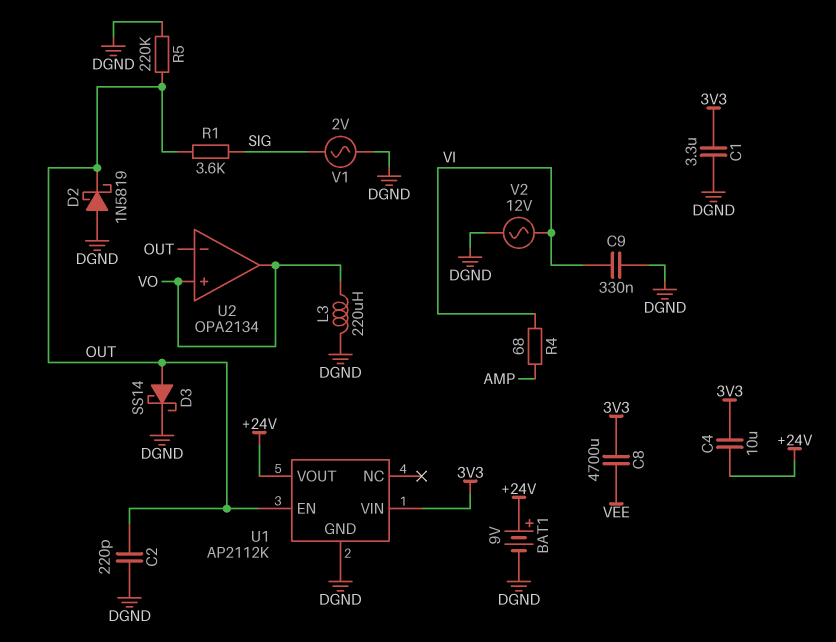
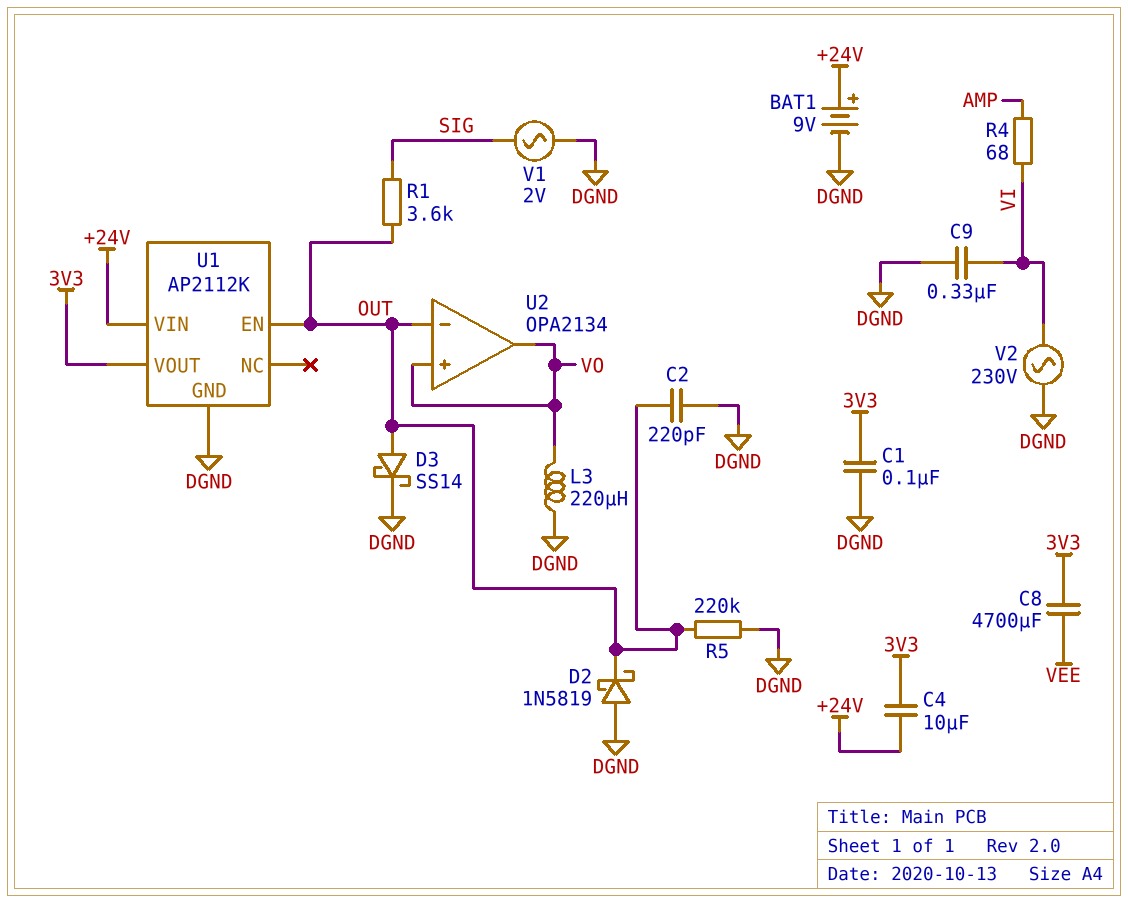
C1: 3.3uF (3V3, DGND) -> 100nF (3V3, DGND)
U1 pin VIN: 3V3 -> +24V
U1 pin VOUT: +24V -> 3V3
V2: AC 12V (DGND, VI) -> AC 230V (DGND, VI)

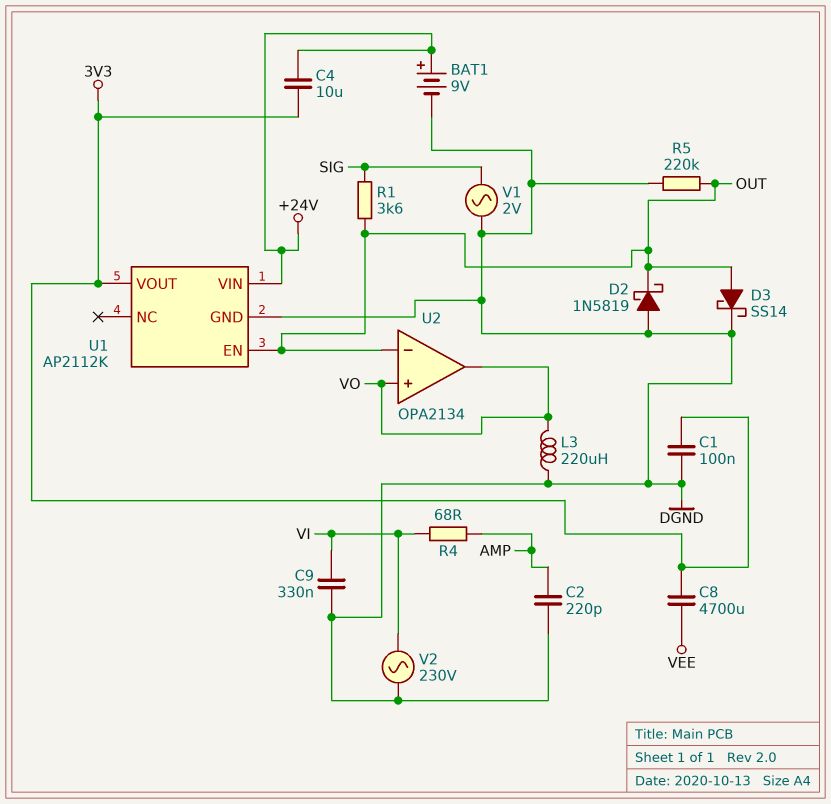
C2: 220pF (DGND, OUT) -> 220pF (AMP, DGND)

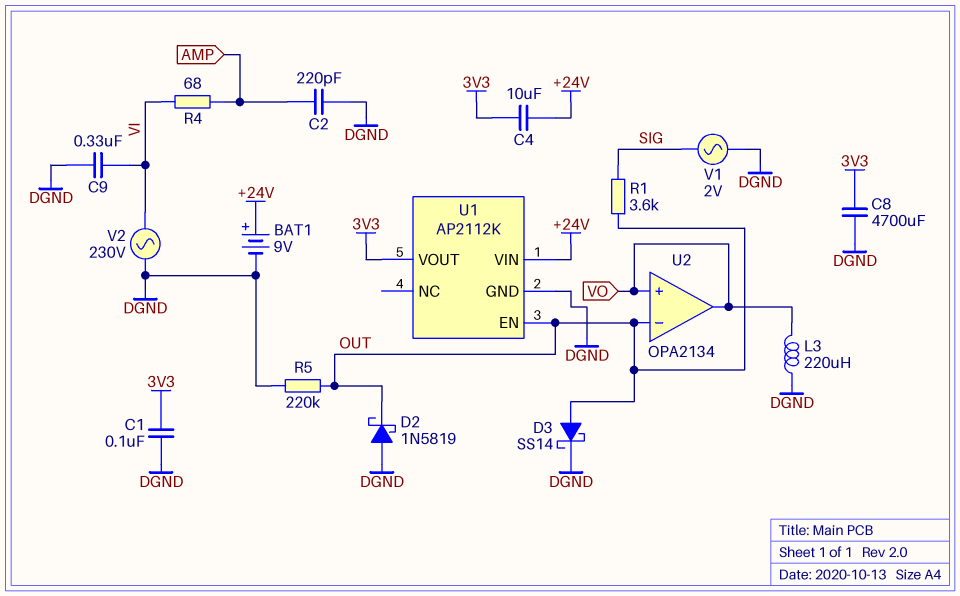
C8: 4700uF (3V3, VEE) -> 4700uF (3V3, DGND)

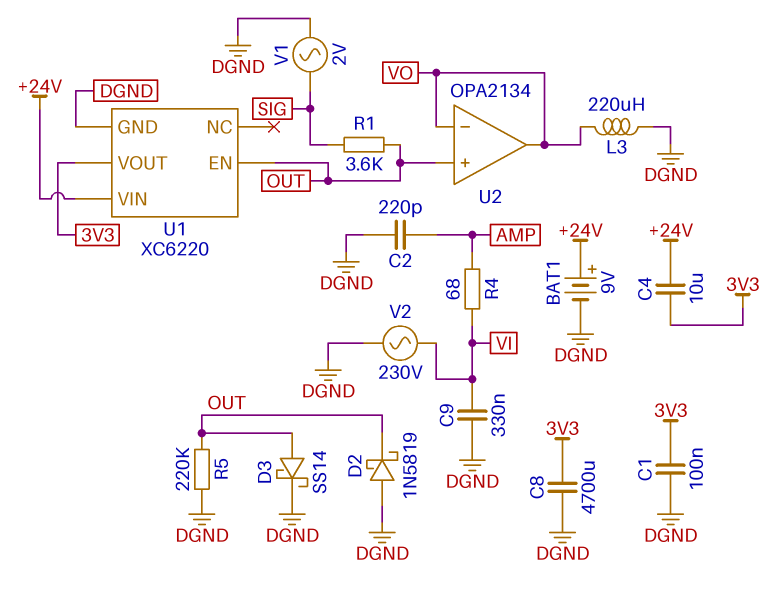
U1: AP2112K -> XC6220
U2 pin in+: VO -> OUT
U2 pin in-: OUT -> VO

